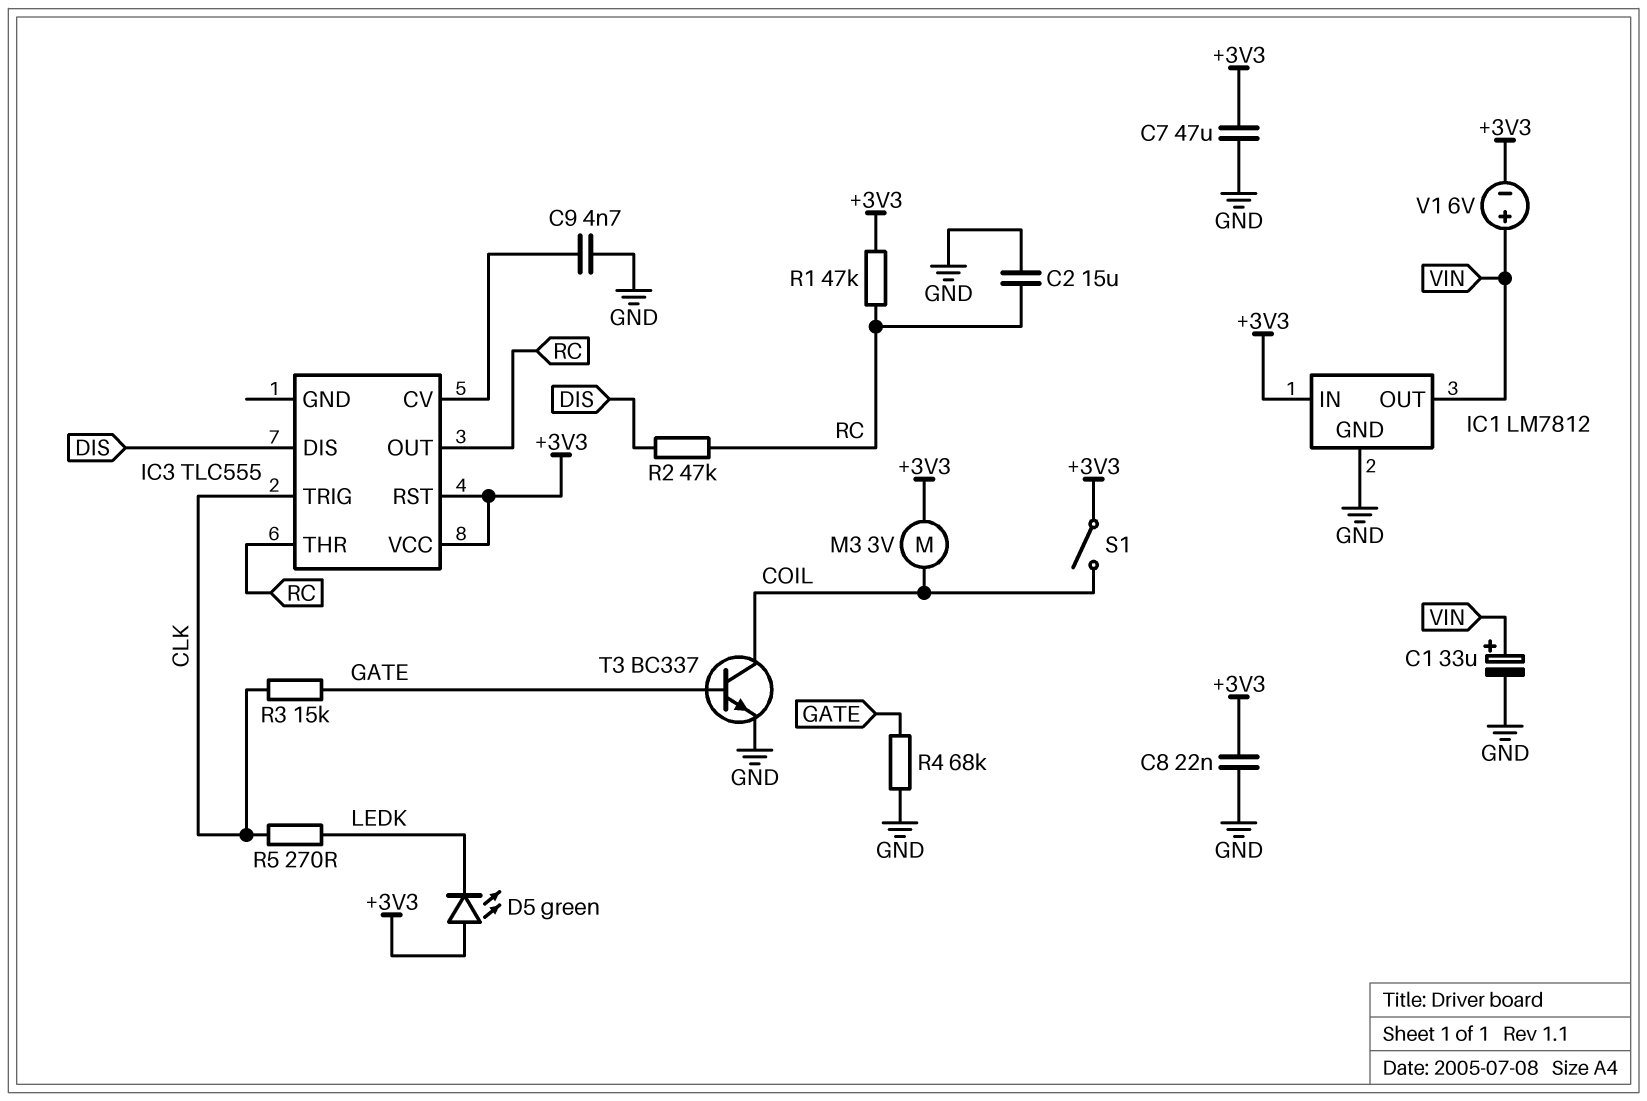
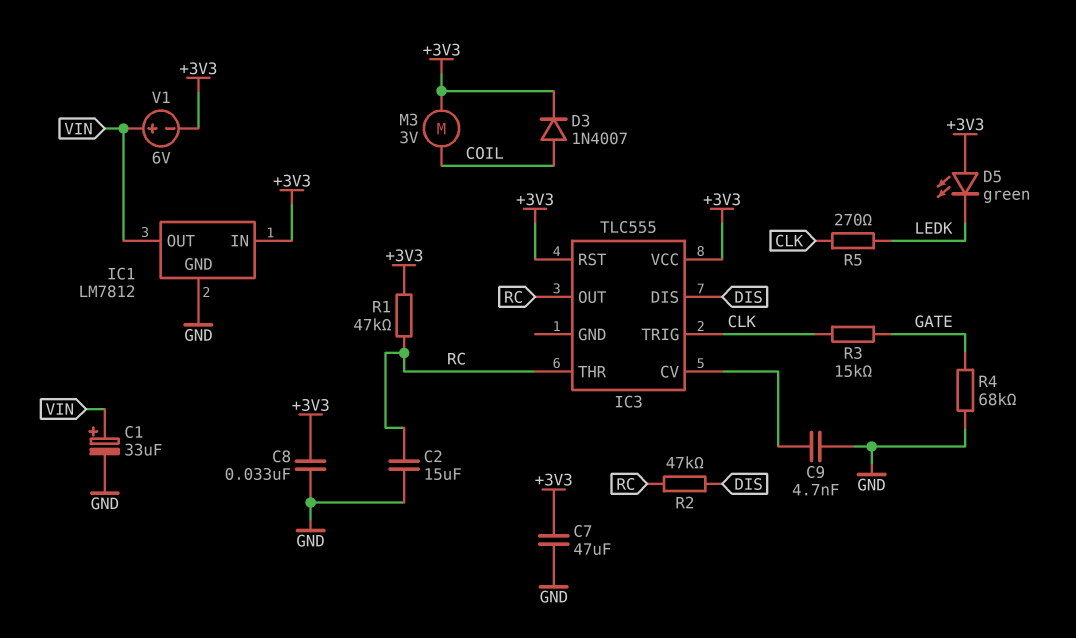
C8: 22nF (+3V3, GND) -> 33nF (+3V3, GND)
D3: none -> diode 1N4007 (A COIL, K +3V3)
S1: switch (+3V3, COIL) -> none
T3: NPN BC337 (B GATE, C COIL, E GND) -> none

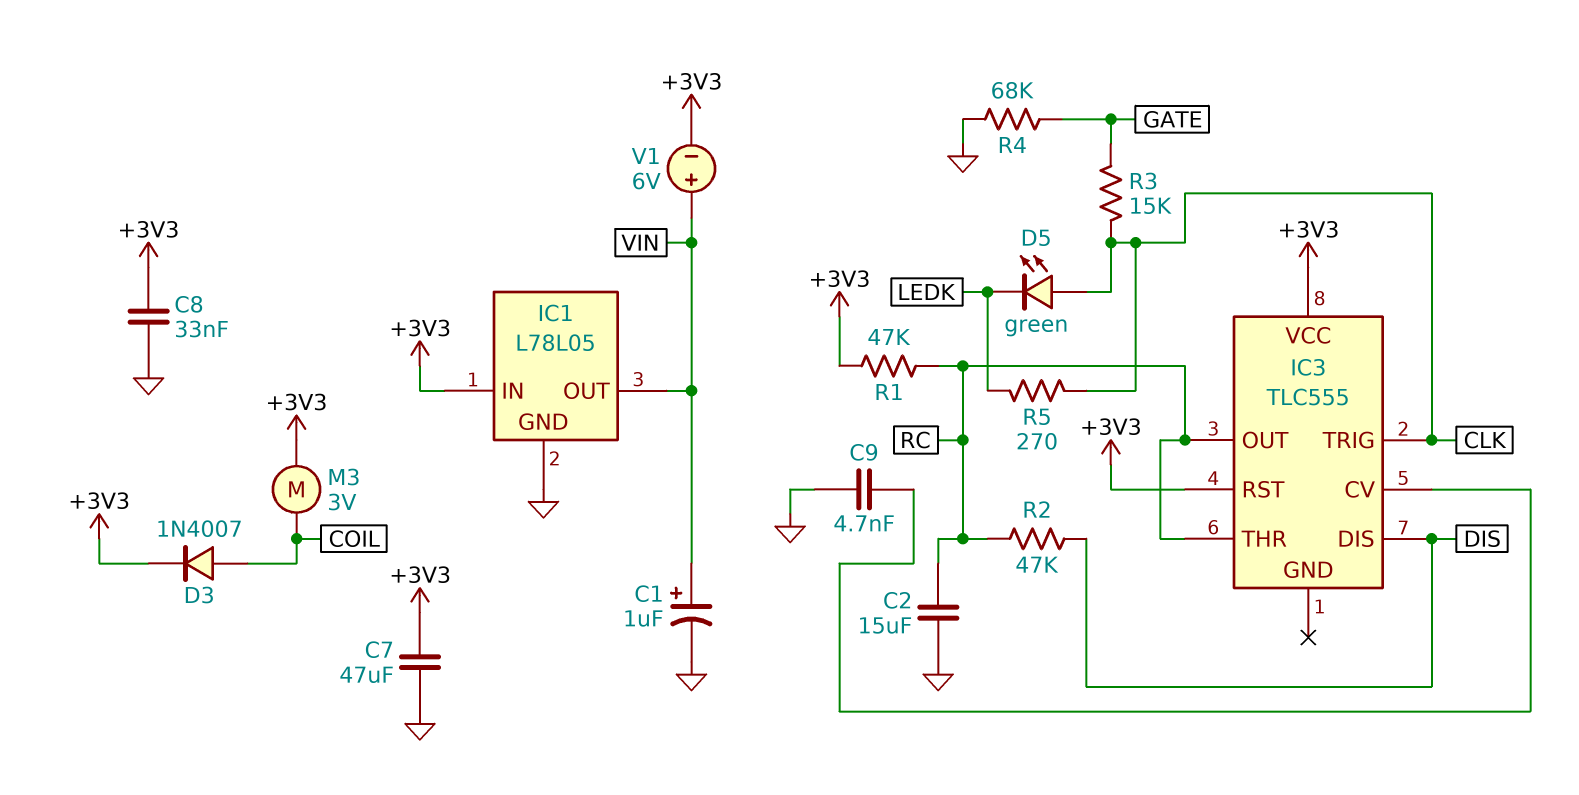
C1: 33uF (plus VIN, minus GND) -> 1uF (plus VIN, minus GND)
D5: LED green (A +3V3, K LEDK) -> LED green (A CLK, K LEDK)
IC1: LM7812 -> L78L05

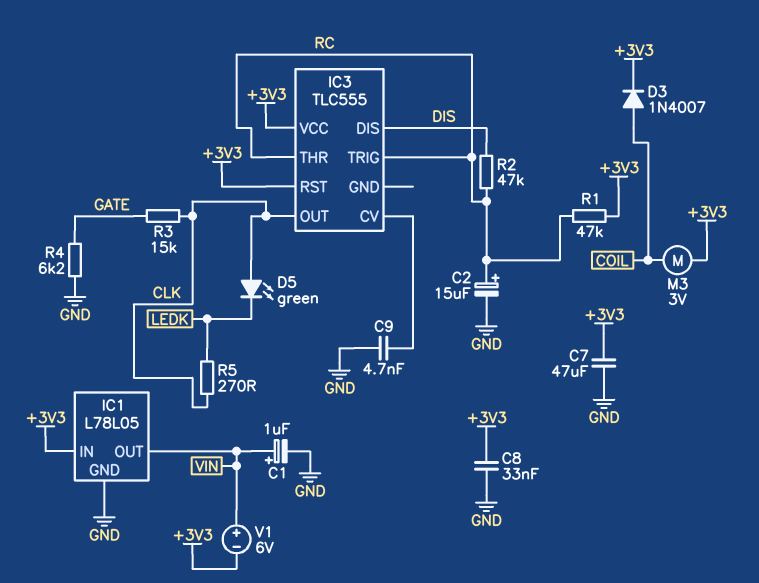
C2: 15uF (GND, RC) -> 15uF (plus RC, minus GND)
IC3 pin OUT: RC -> CLK
IC3 pin TRIG: CLK -> RC
R4: 68k (GATE, GND) -> 6.2k (GATE, GND)

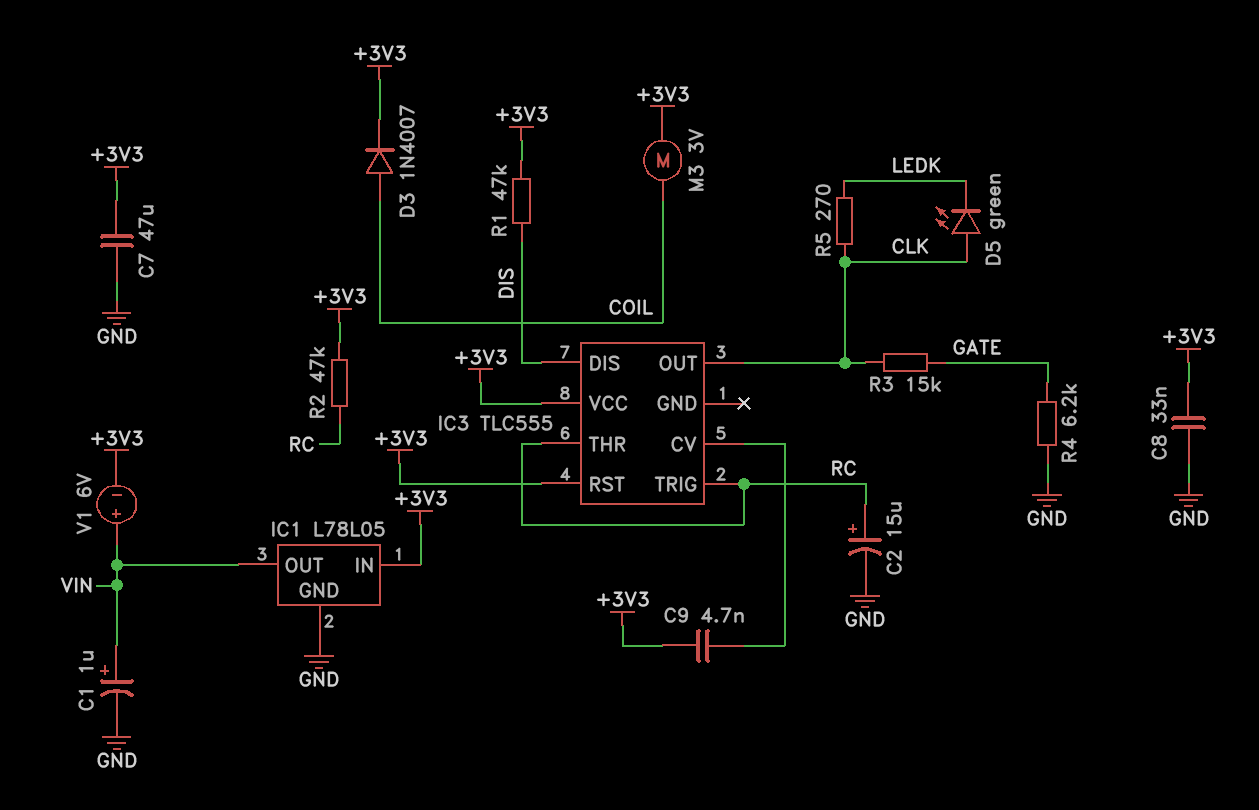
C9: 4.7nF (GND, IC3/CV) -> 4.7nF (+3V3, IC3/CV)
R1: 47k (+3V3, RC) -> 47k (+3V3, DIS)
R2: 47k (DIS, RC) -> 47k (+3V3, RC)

